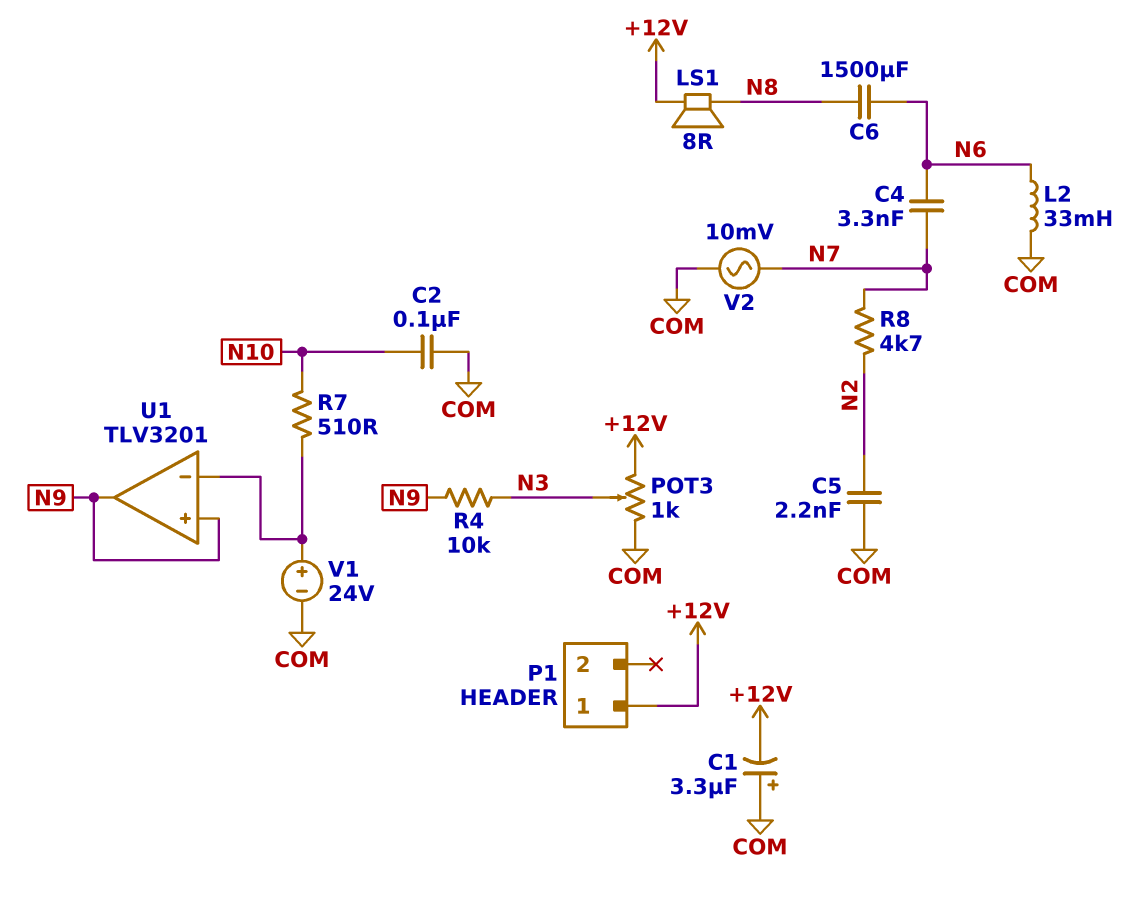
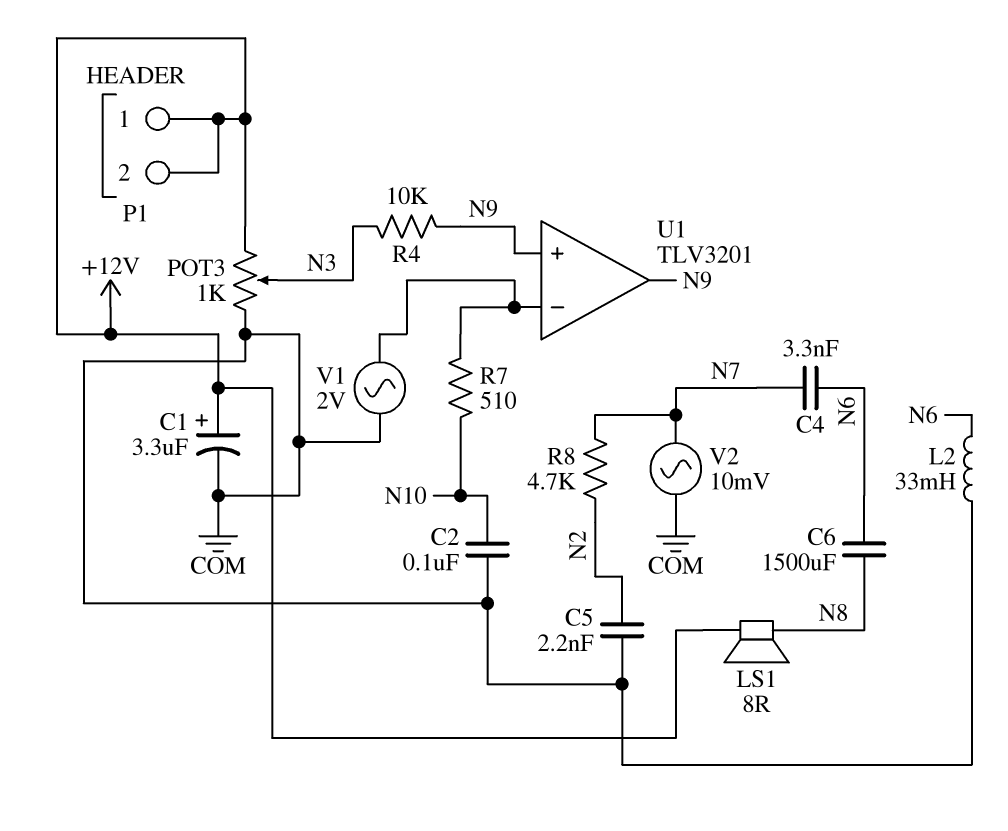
C1: 3.3uF (plus COM, minus +12V) -> 3.3uF (plus +12V, minus COM)
P1 pin 2: none -> +12V
V1: 24V (plus U1/in-, minus COM) -> AC 2V (COM, U1/in-)

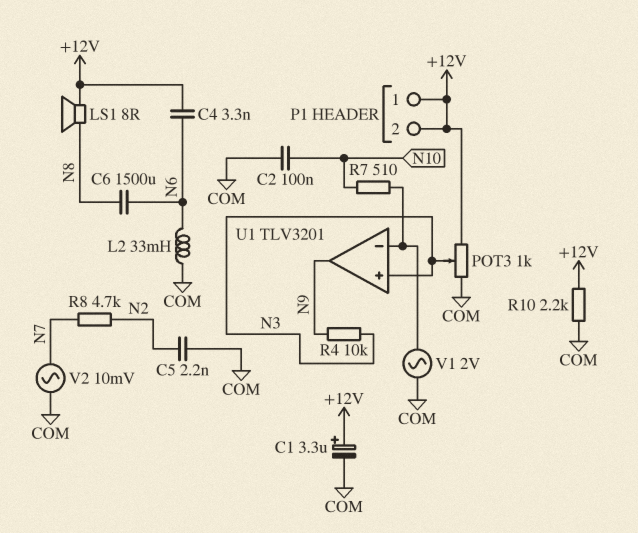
C4: 3.3nF (N6, N7) -> 3.3nF (+12V, N6)
R10: none -> 2.2k (+12V, COM)
U1 pin in+: N9 -> N3

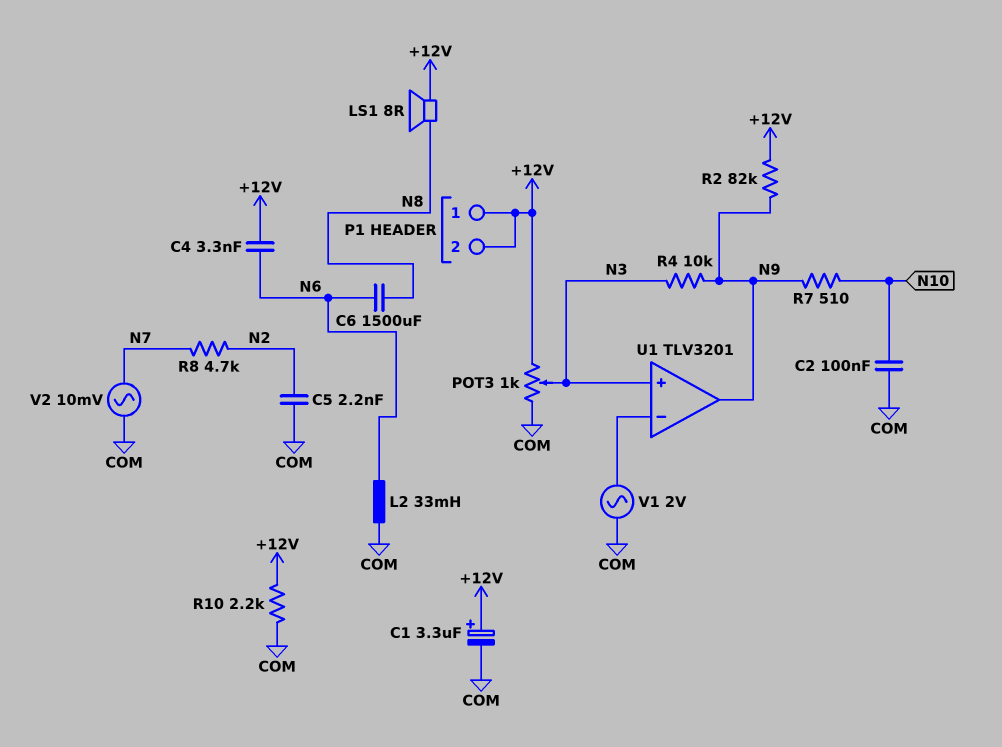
R2: none -> 82k (+12V, N9)
R7: 510 (N10, U1/in-) -> 510 (N9, N10)

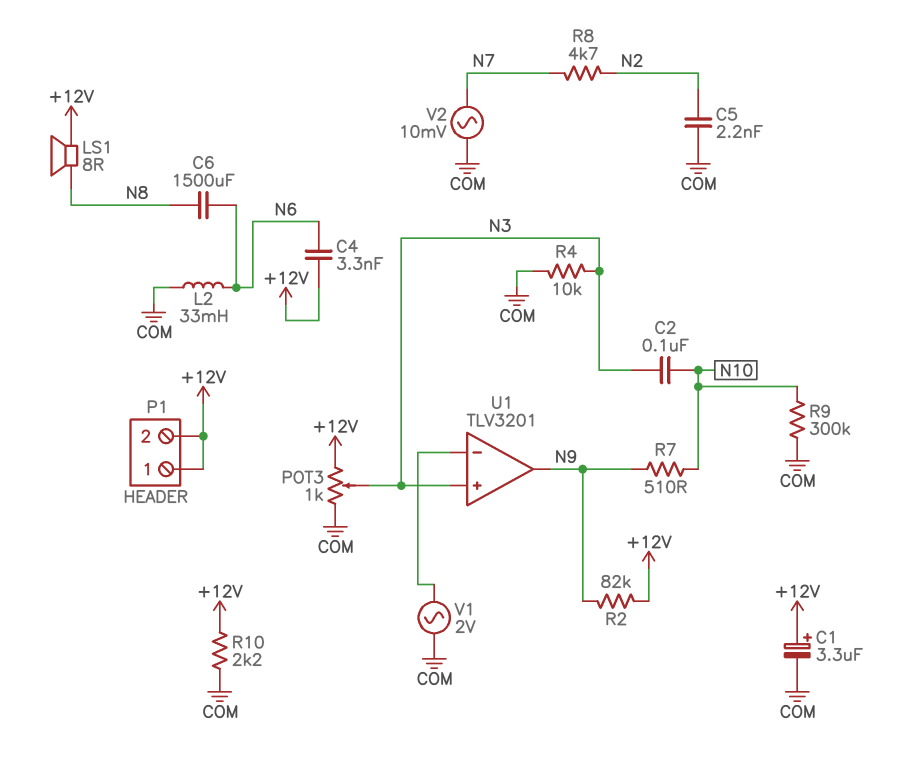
C2: 100nF (COM, N10) -> 100nF (N3, N10)
R4: 10k (N3, N9) -> 10k (COM, N3)
R9: none -> 300k (COM, N10)

